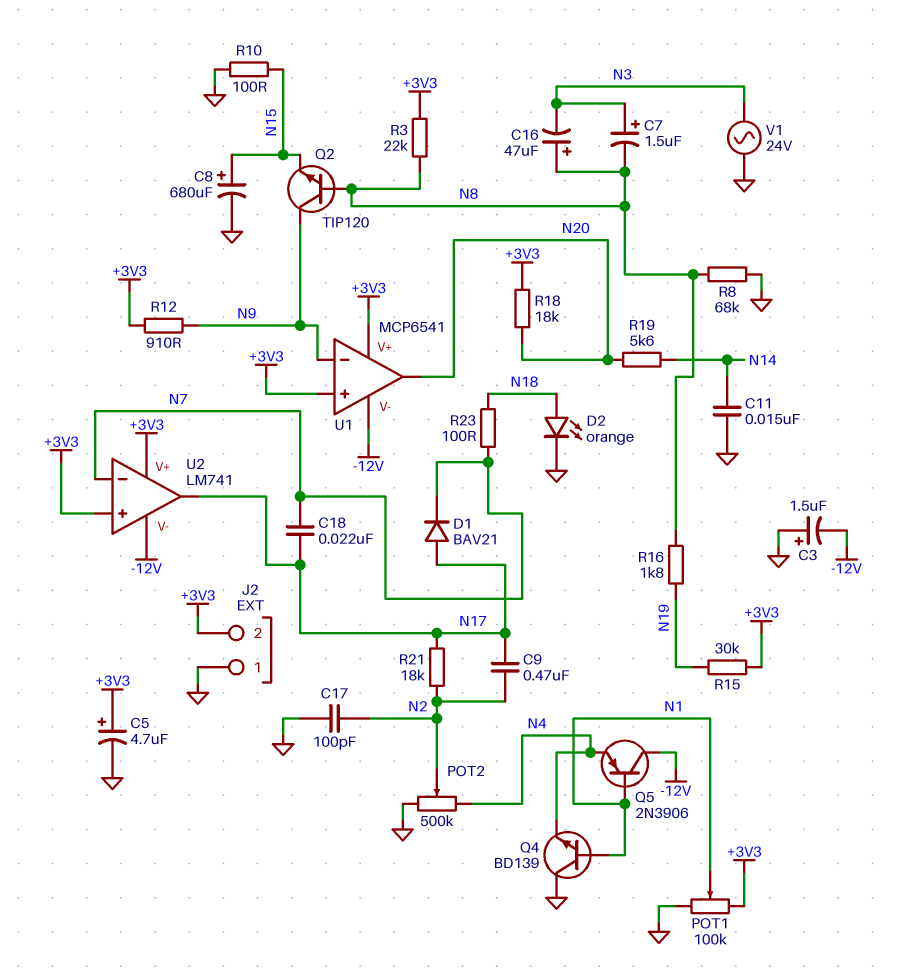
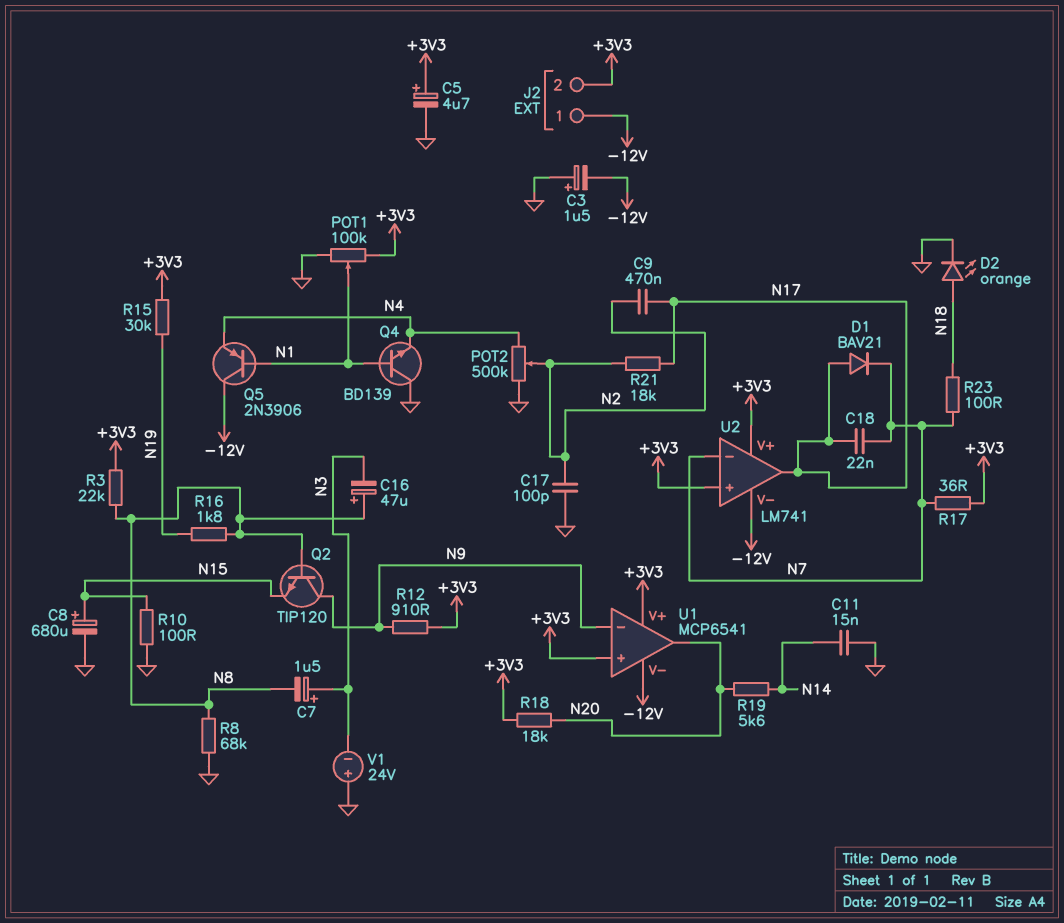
J2 pin 1: GND -> -12V
R17: none -> 36 (+3V3, N7)
V1: AC 24V (GND, N3) -> 24V (plus GND, minus N3)

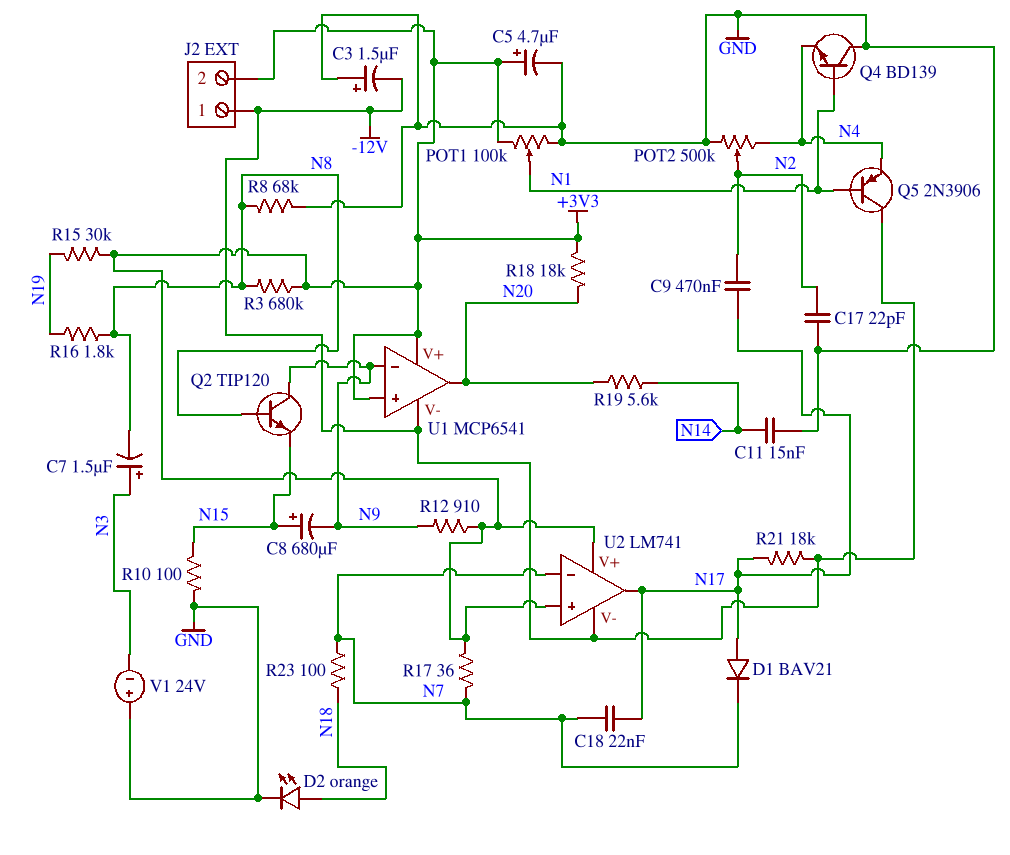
C8: 680uF (plus N15, minus GND) -> 680uF (plus N15, minus N9)
C16: 47uF (plus N8, minus N3) -> none
C17: 100pF (GND, N2) -> 22pF (GND, N2)
R3: 22k (+3V3, N8) -> 680k (+3V3, N8)
R21: 18k (N2, N17) -> 18k (-12V, N17)

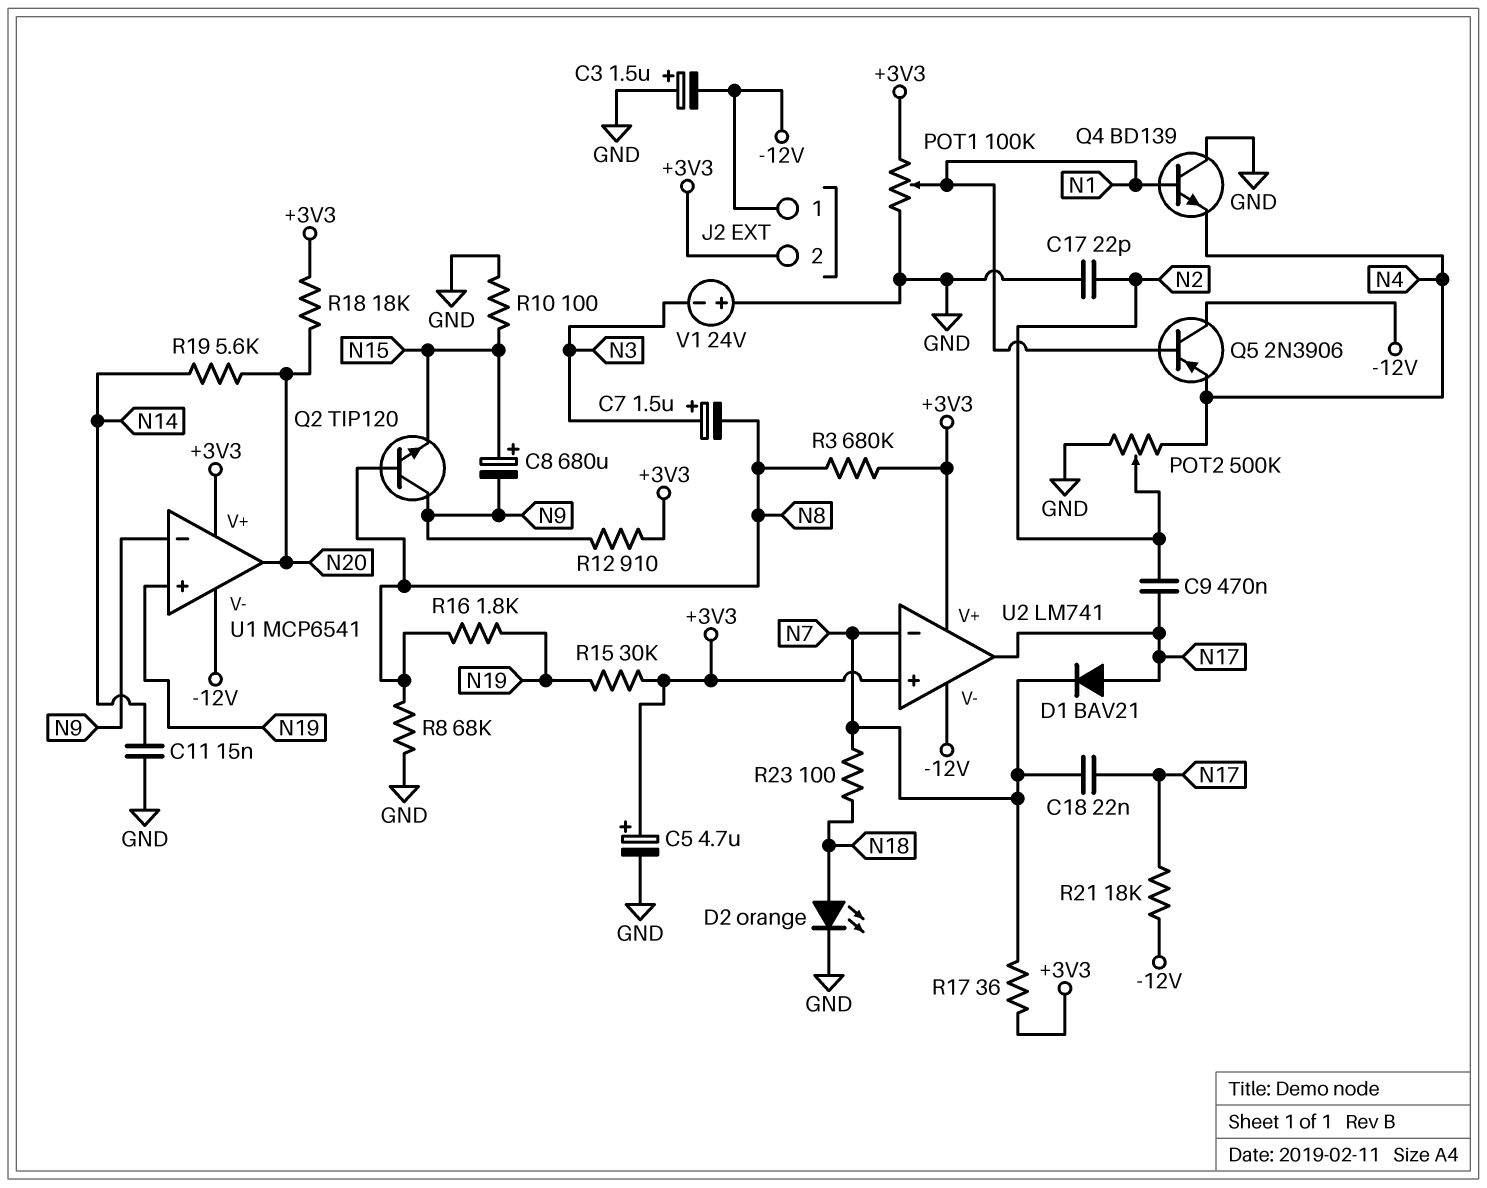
U1 pin in+: +3V3 -> N19

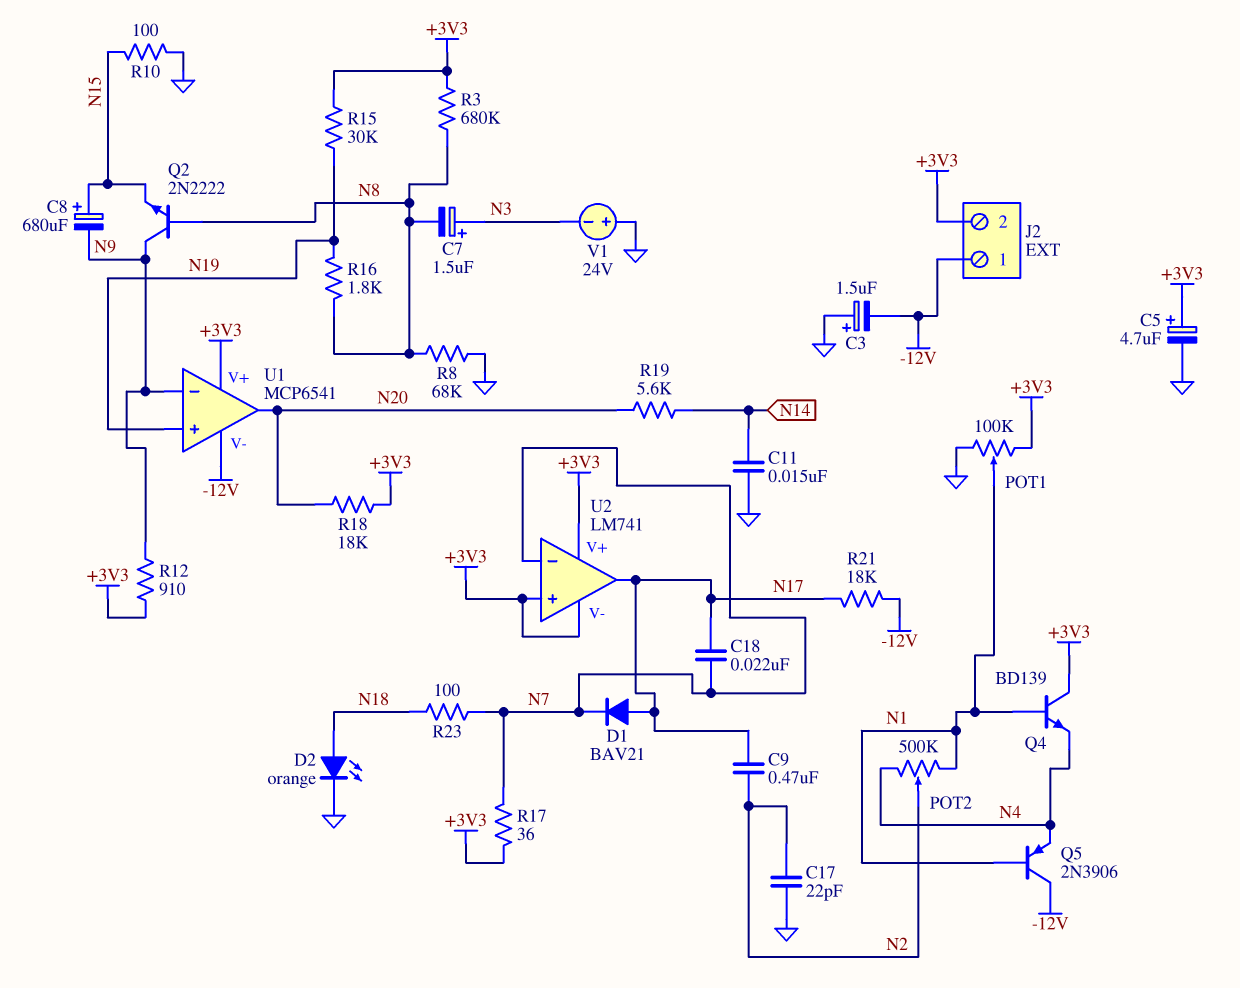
POT2: 500k (GND, N4, wiper N2) -> 500k (N1, N4, wiper N2)
Q2: NPN TIP120 (B N8, C N9, E N15) -> NPN 2N2222 (B N8, C N9, E N15)
Q4: NPN BD139 (B N1, C GND, E N4) -> NPN BD139 (B N1, C +3V3, E N4)
U2 pin V-: -12V -> +3V3

